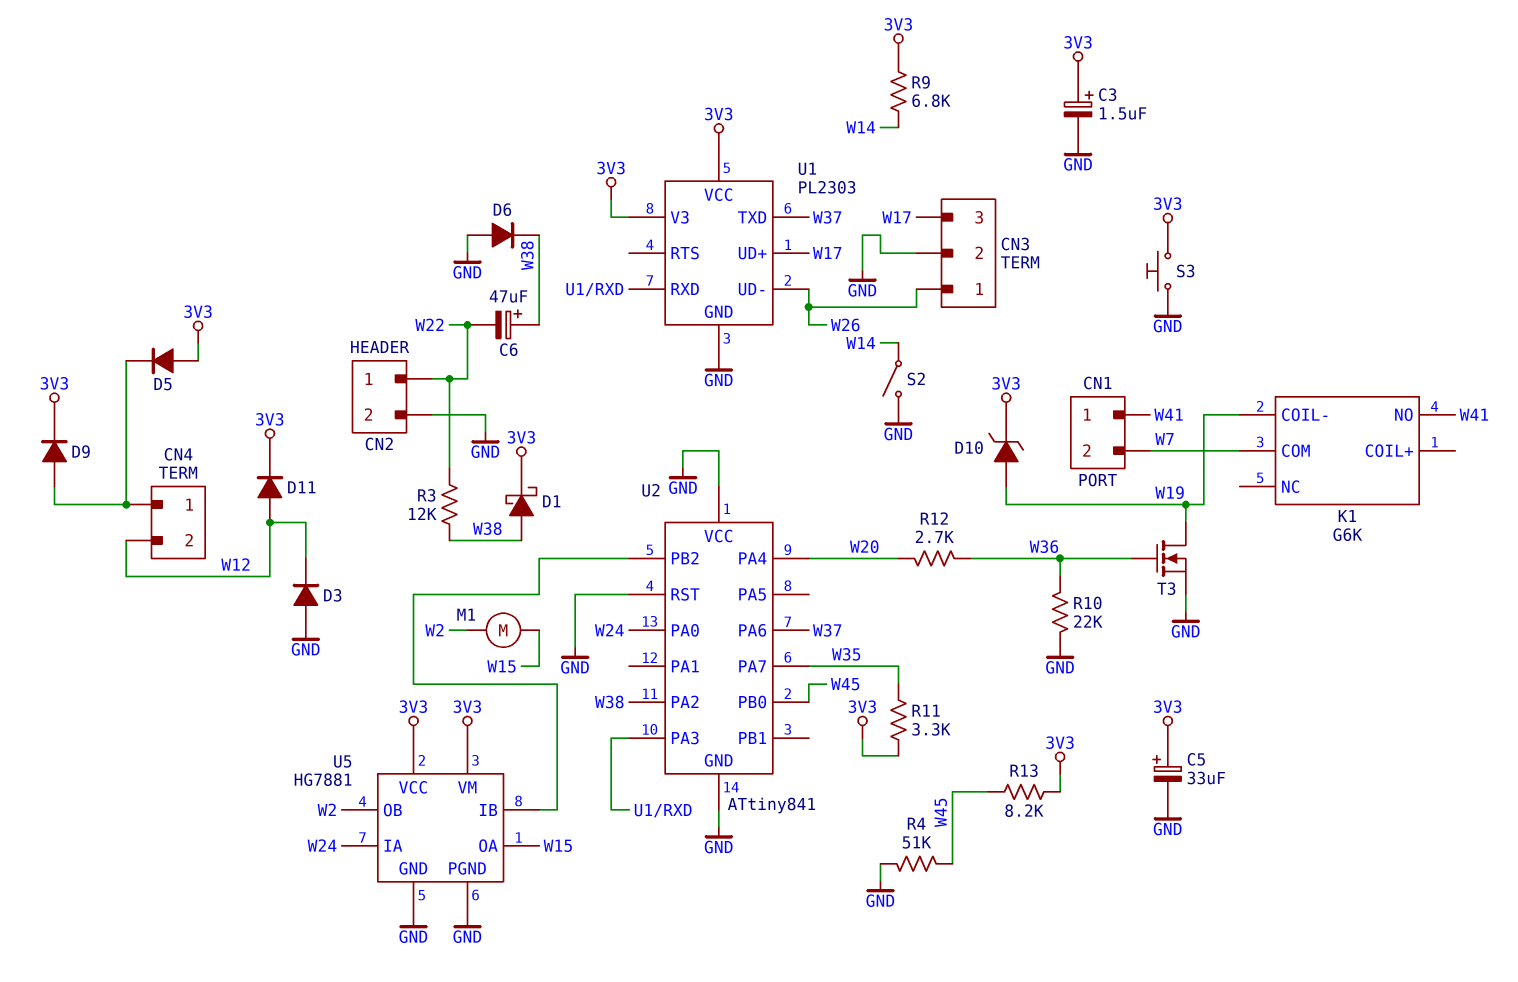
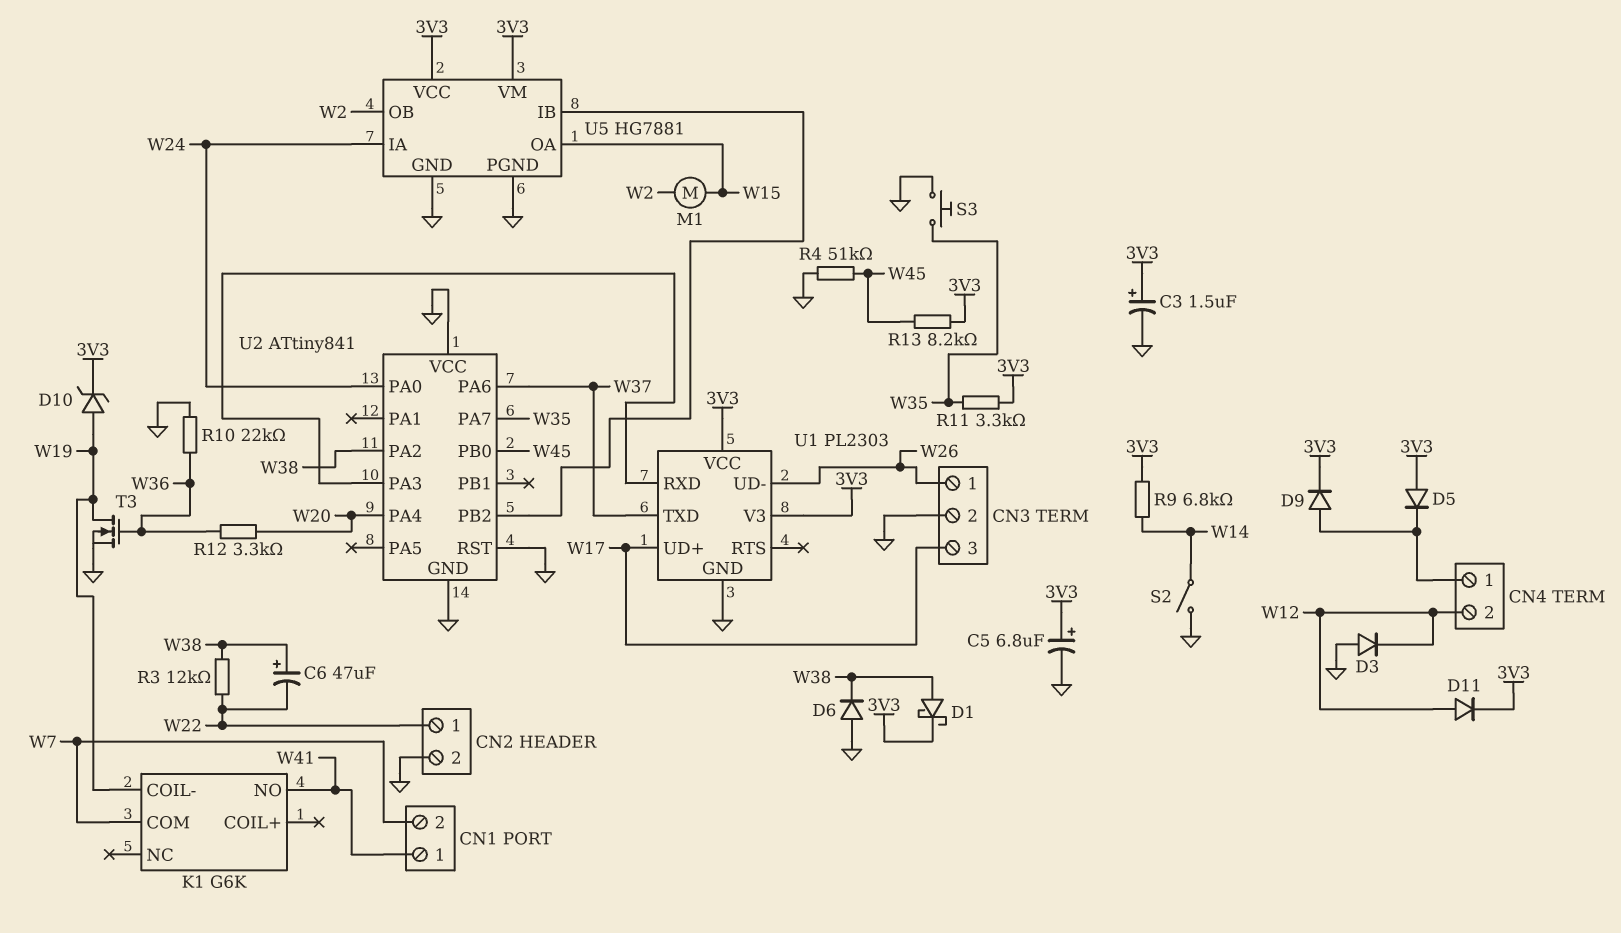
C5: 33uF (plus 3V3, minus GND) -> 6.8uF (plus 3V3, minus GND)
R12: 2.7k (W20, W36) -> 3.3k (W20, W36)
S3: button (3V3, GND) -> button (GND, W35)

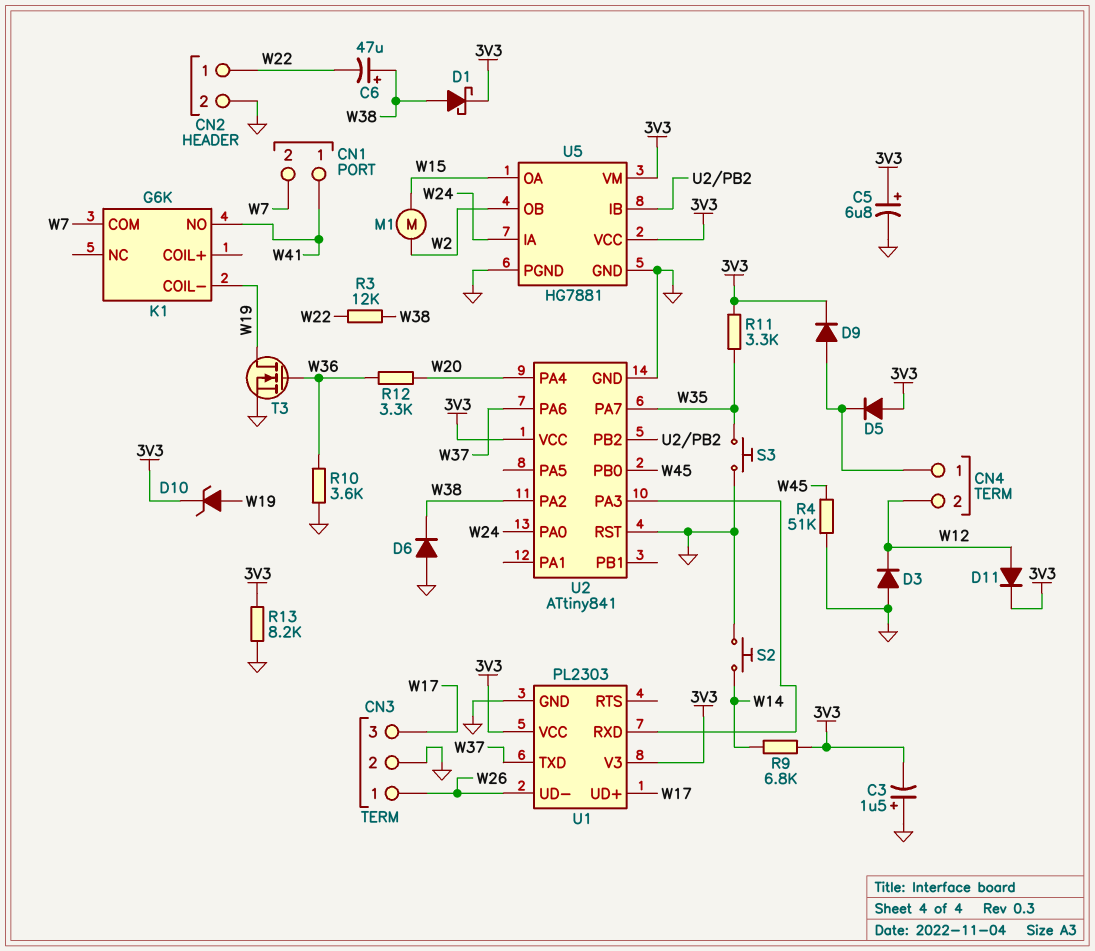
C3: 1.5uF (plus 3V3, minus GND) -> 1.5uF (plus GND, minus 3V3)
R10: 22k (GND, W36) -> 3.6k (GND, W36)
R13: 8.2k (3V3, W45) -> 8.2k (3V3, GND)
S2: switch (GND, W14) -> button (GND, W14)
U2 pin VCC: GND -> 3V3

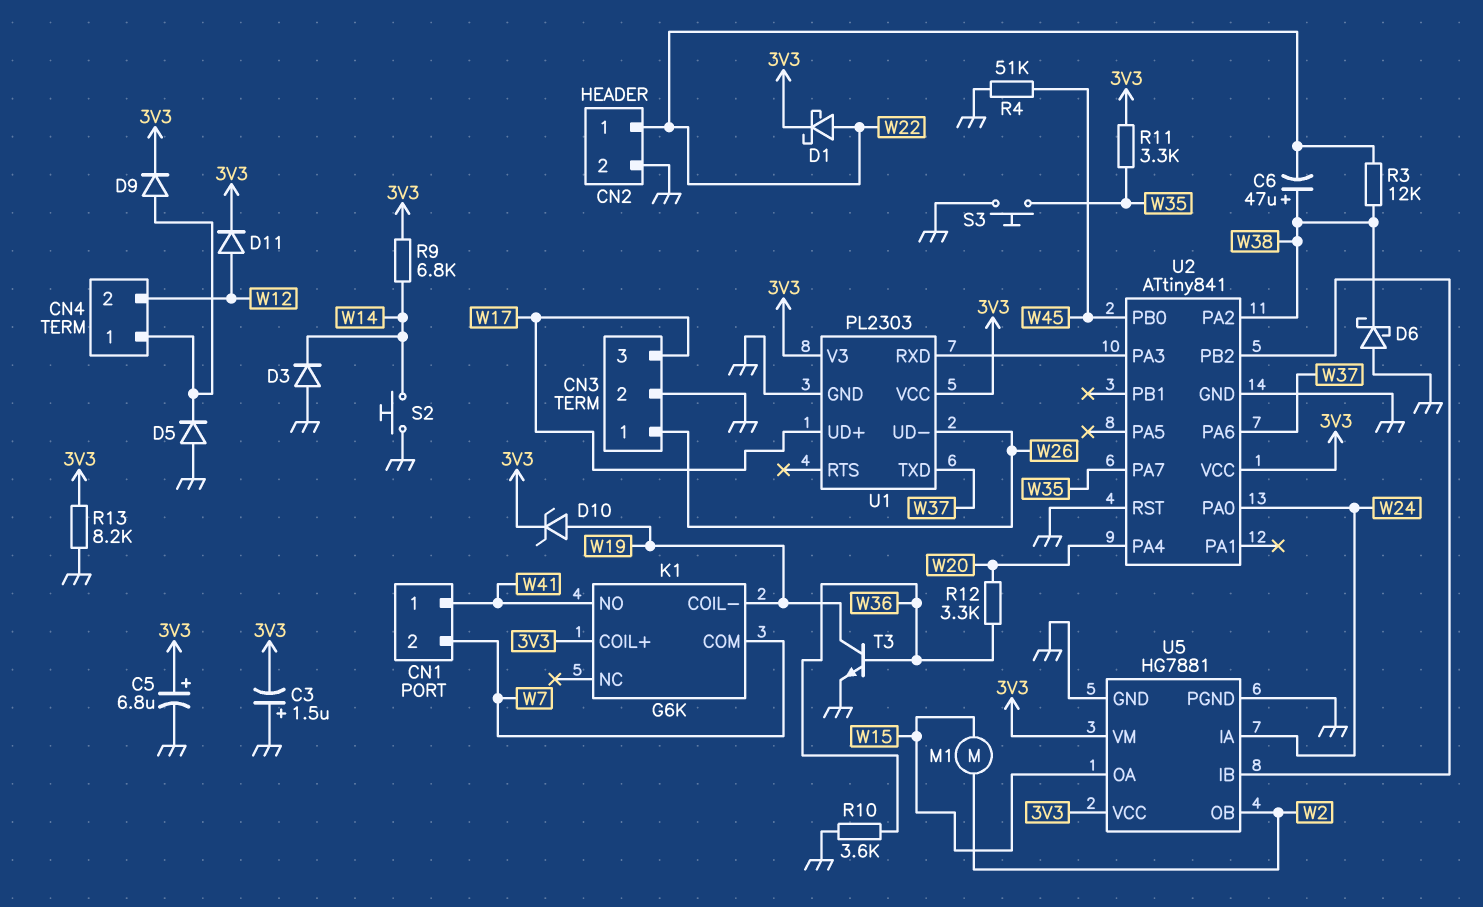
D1: schottky (A W38, K 3V3) -> schottky (A W22, K 3V3)
D3: diode (A GND, K W12) -> diode (A GND, K W14)
D5: diode (A 3V3, K CN4/1) -> diode (A GND, K CN4/1)
D6: diode (A GND, K W38) -> schottky (A GND, K W38)
K1 pin COIL+: none -> 3V3
T3: NMOS (G W36, D W19, S GND) -> NPN (B W36, C W19, E GND)

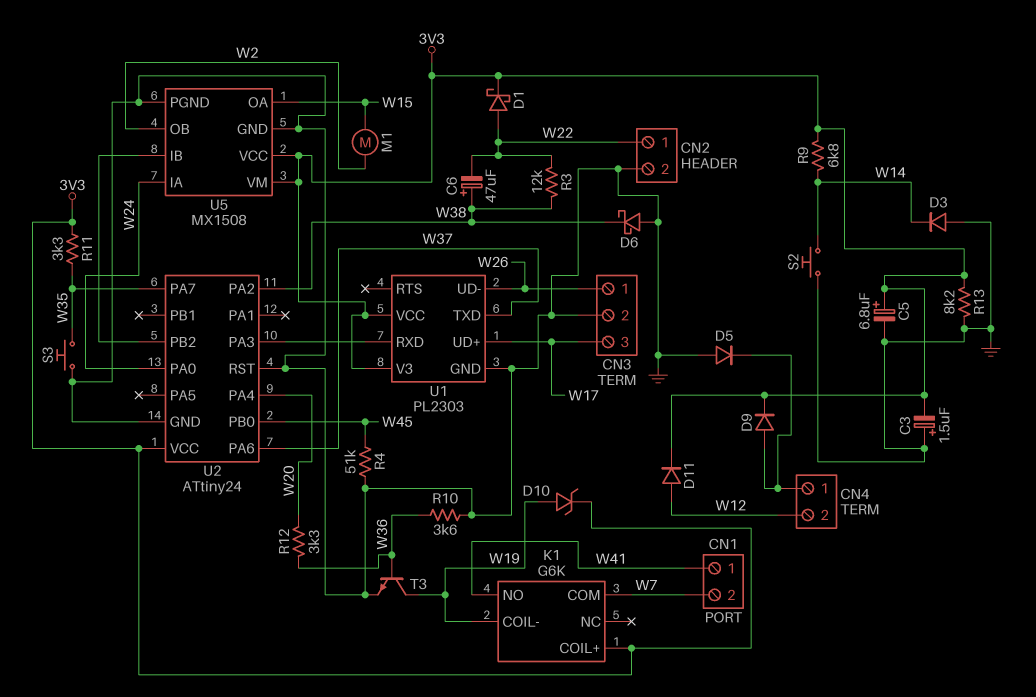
U2: ATtiny841 -> ATtiny24
U5: HG7881 -> MX1508

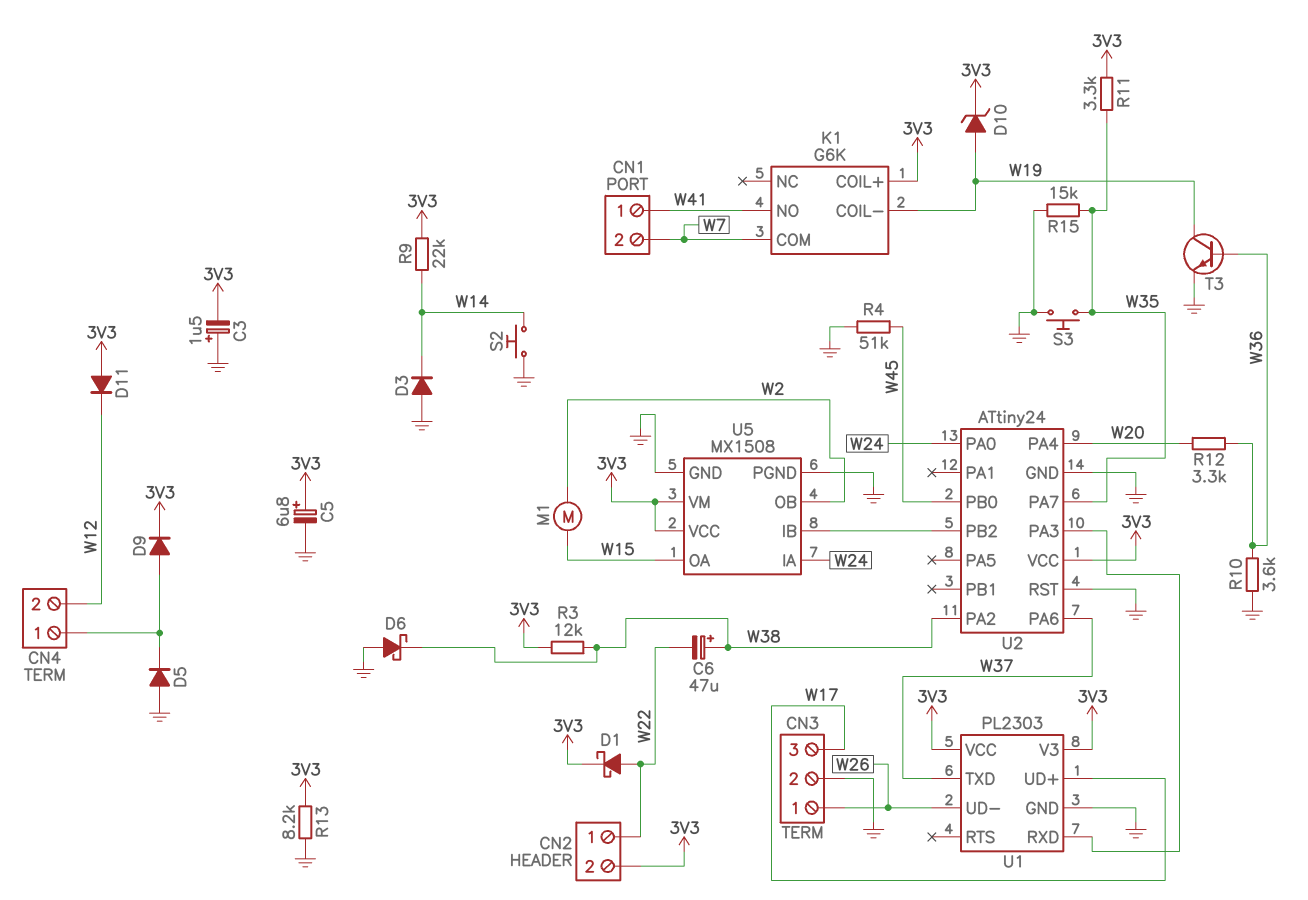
CN2 pin 2: GND -> 3V3
D11: diode (A W12, K 3V3) -> diode (A 3V3, K W12)
R3: 12k (W22, W38) -> 12k (3V3, W38)
R9: 6.8k (3V3, W14) -> 22k (3V3, W14)
R15: none -> 15k (GND, W35)

